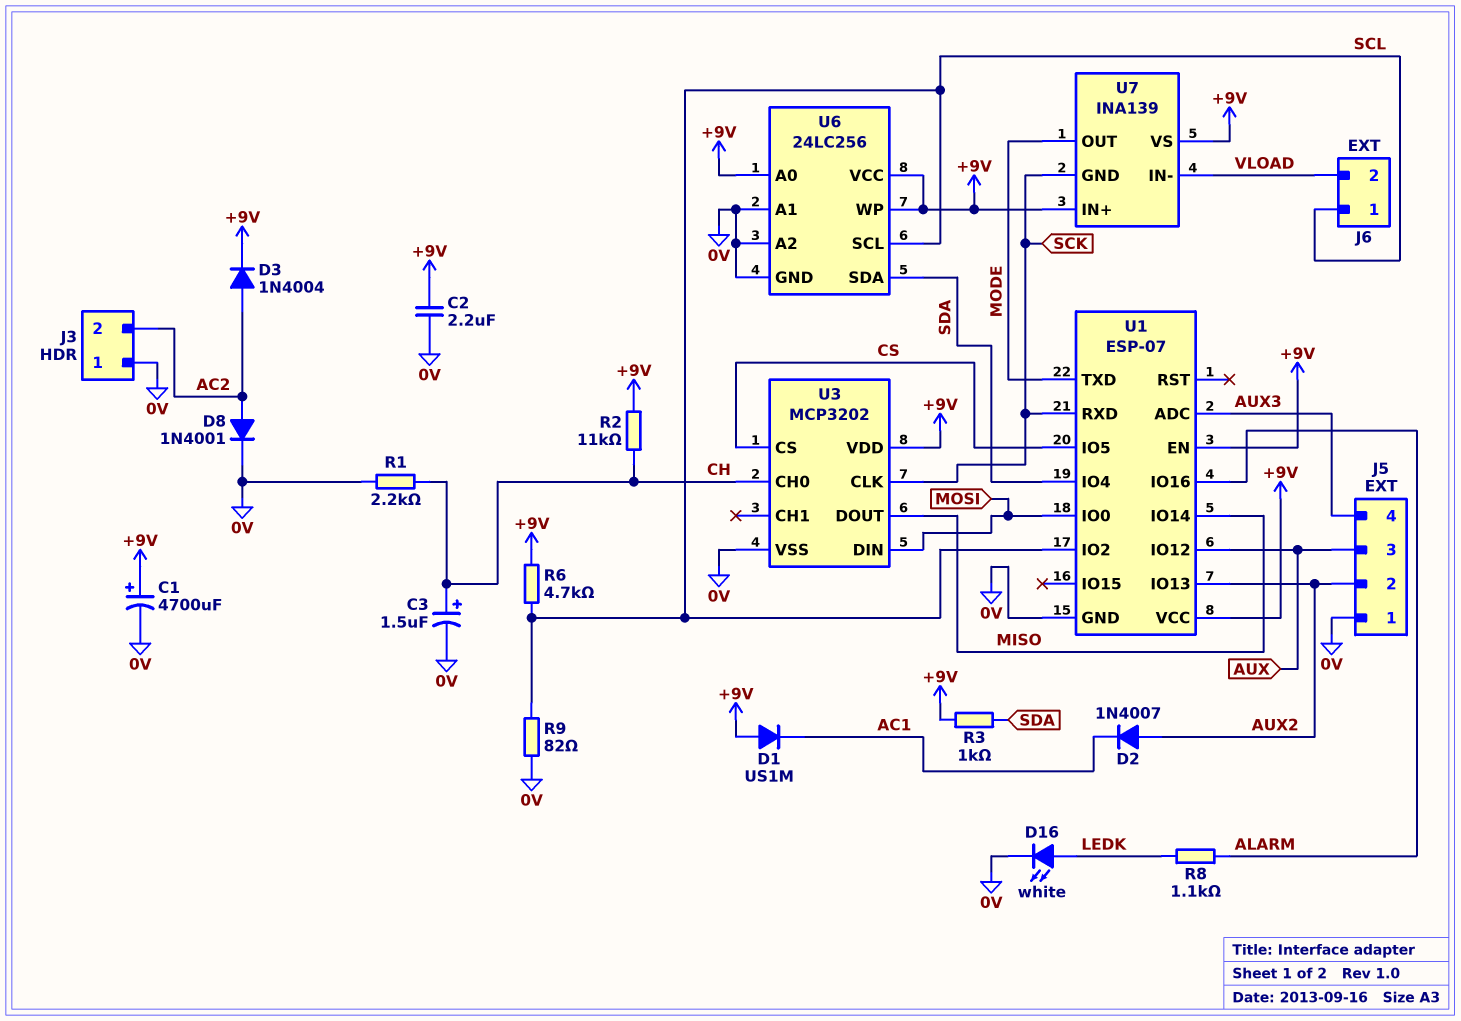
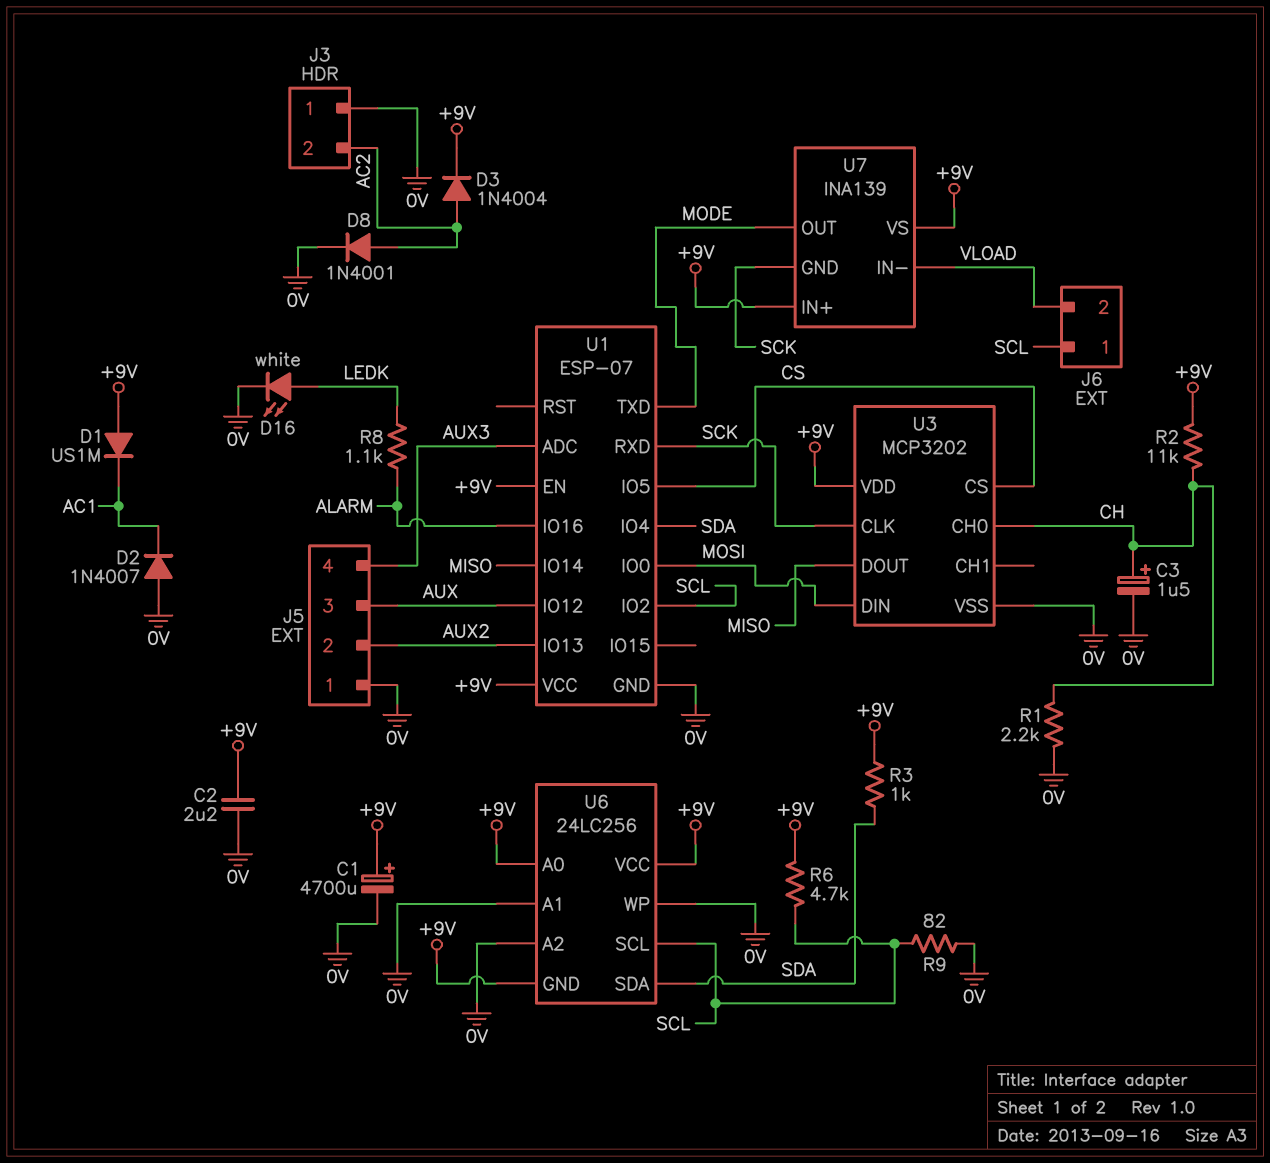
D2: diode 1N4007 (A AUX2, K AC1) -> diode 1N4007 (A 0V, K AC1)
U6 pin GND: 0V -> +9V
U6 pin WP: +9V -> 0V

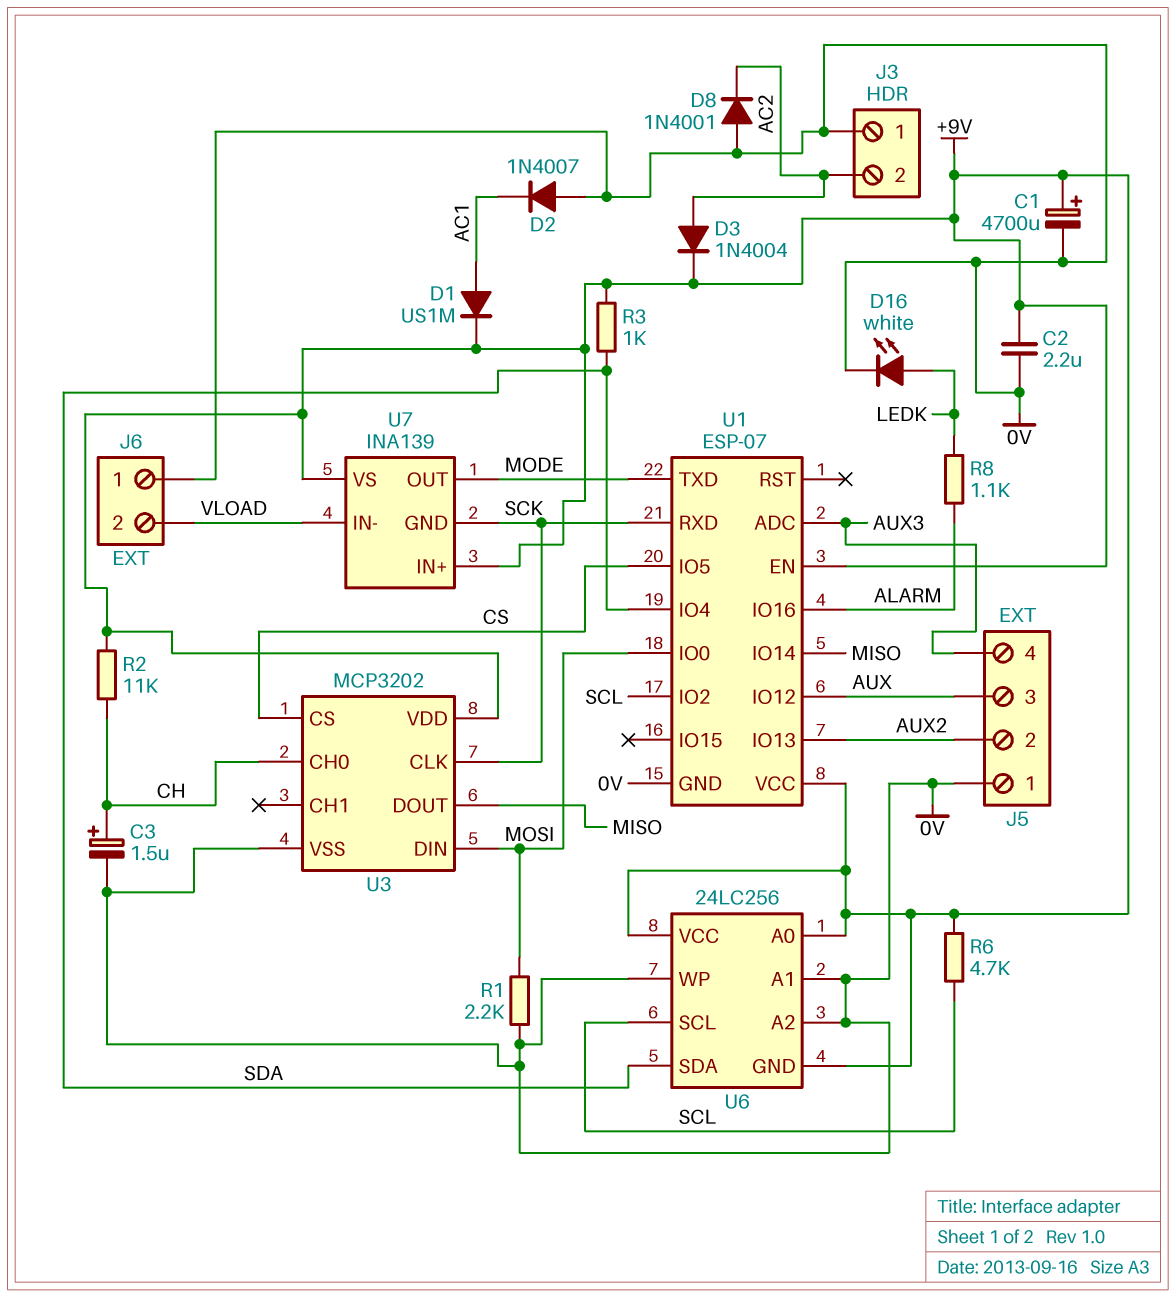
D1: diode US1M (A +9V, K AC1) -> diode US1M (A AC1, K +9V)
D8: diode 1N4001 (A AC2, K 0V) -> diode 1N4001 (A 0V, K AC2)
J6 pin 1: SCL -> 0V
R1: 2.2k (0V, CH) -> 2.2k (0V, MOSI)
R9: 82 (0V, SCL) -> none

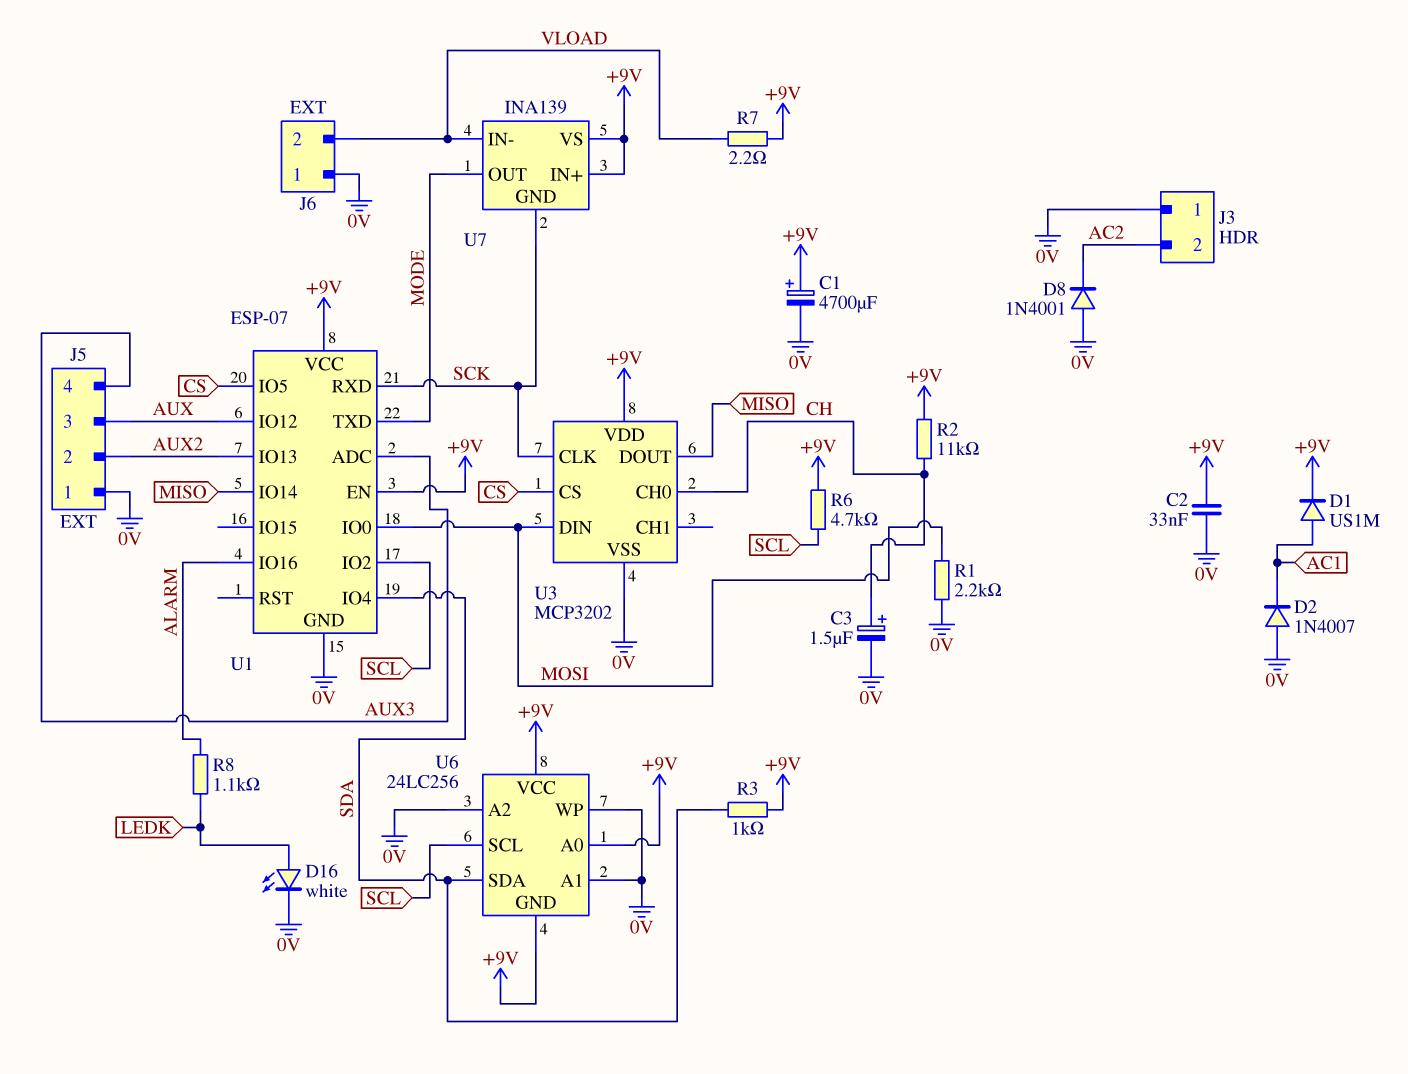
C2: 2.2uF (+9V, 0V) -> 33nF (+9V, 0V)
D3: diode 1N4004 (A AC2, K +9V) -> none
R7: none -> 2.2 (+9V, VLOAD)

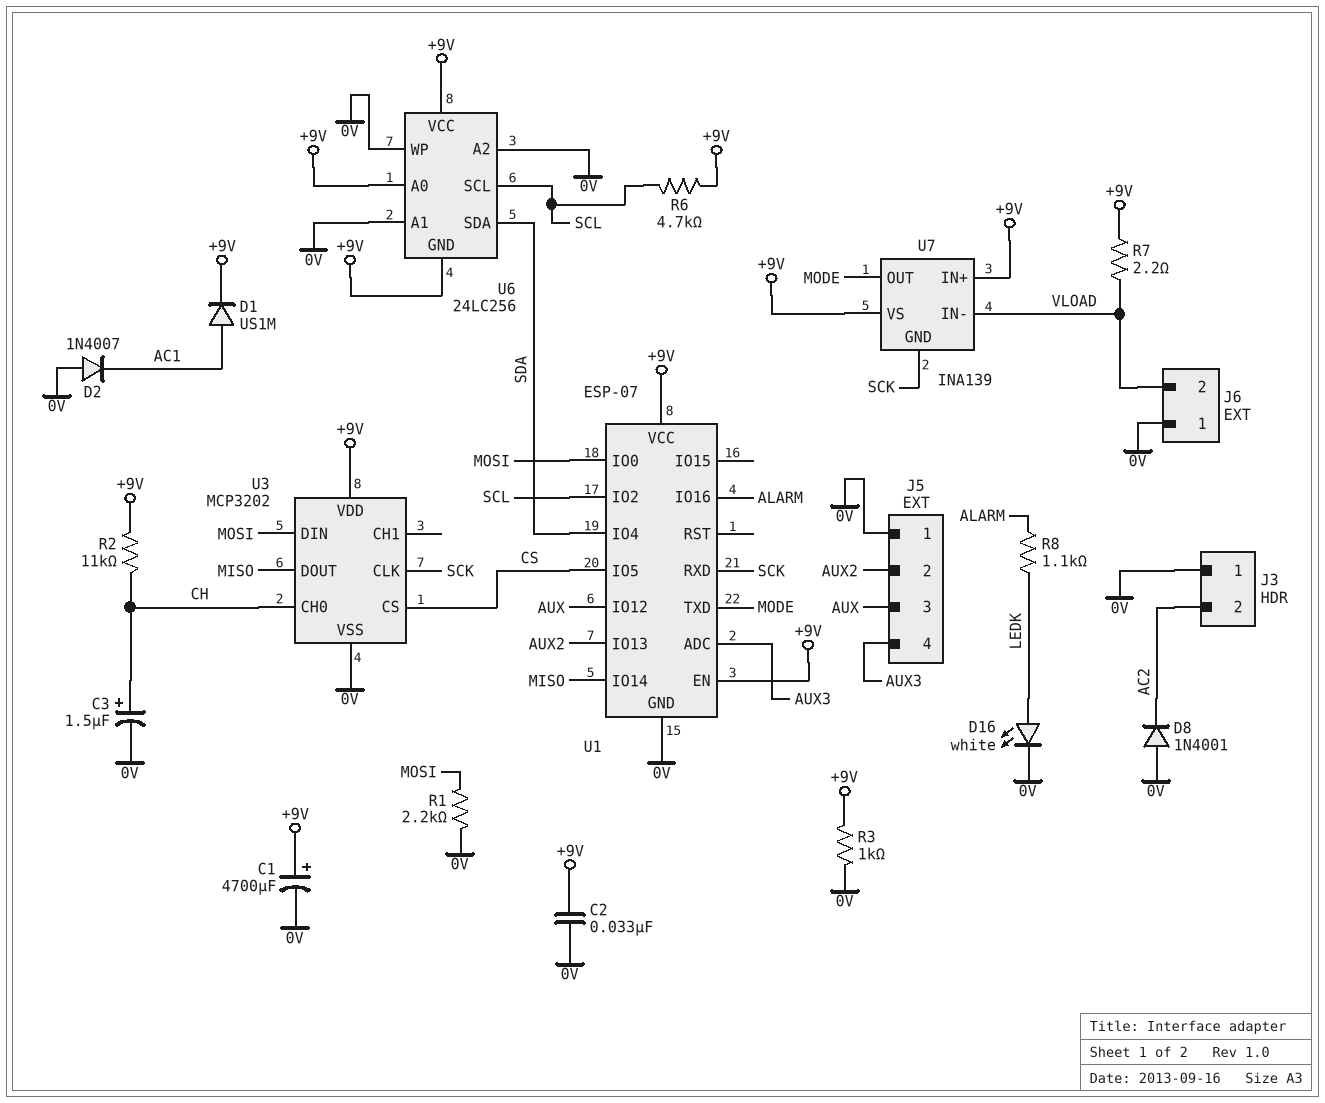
R3: 1k (+9V, SDA) -> 1k (+9V, 0V)

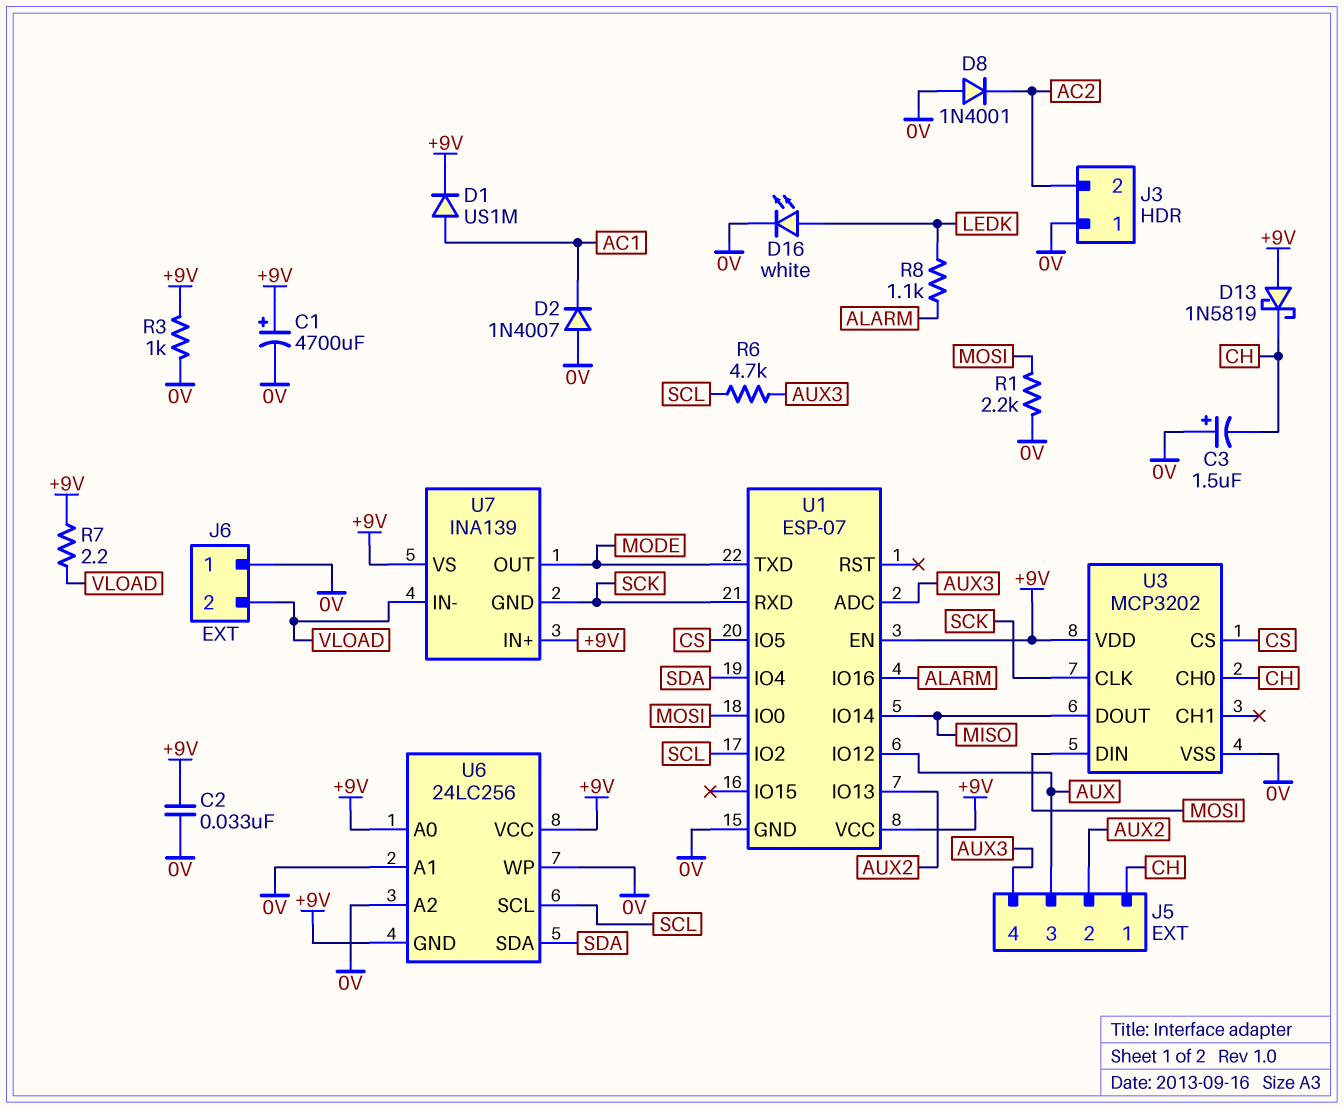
C3: 1.5uF (plus CH, minus 0V) -> 1.5uF (plus 0V, minus CH)
D13: none -> schottky 1N5819 (A +9V, K CH)
J5 pin 1: 0V -> CH
R2: 11k (+9V, CH) -> none
R6: 4.7k (+9V, SCL) -> 4.7k (AUX3, SCL)

